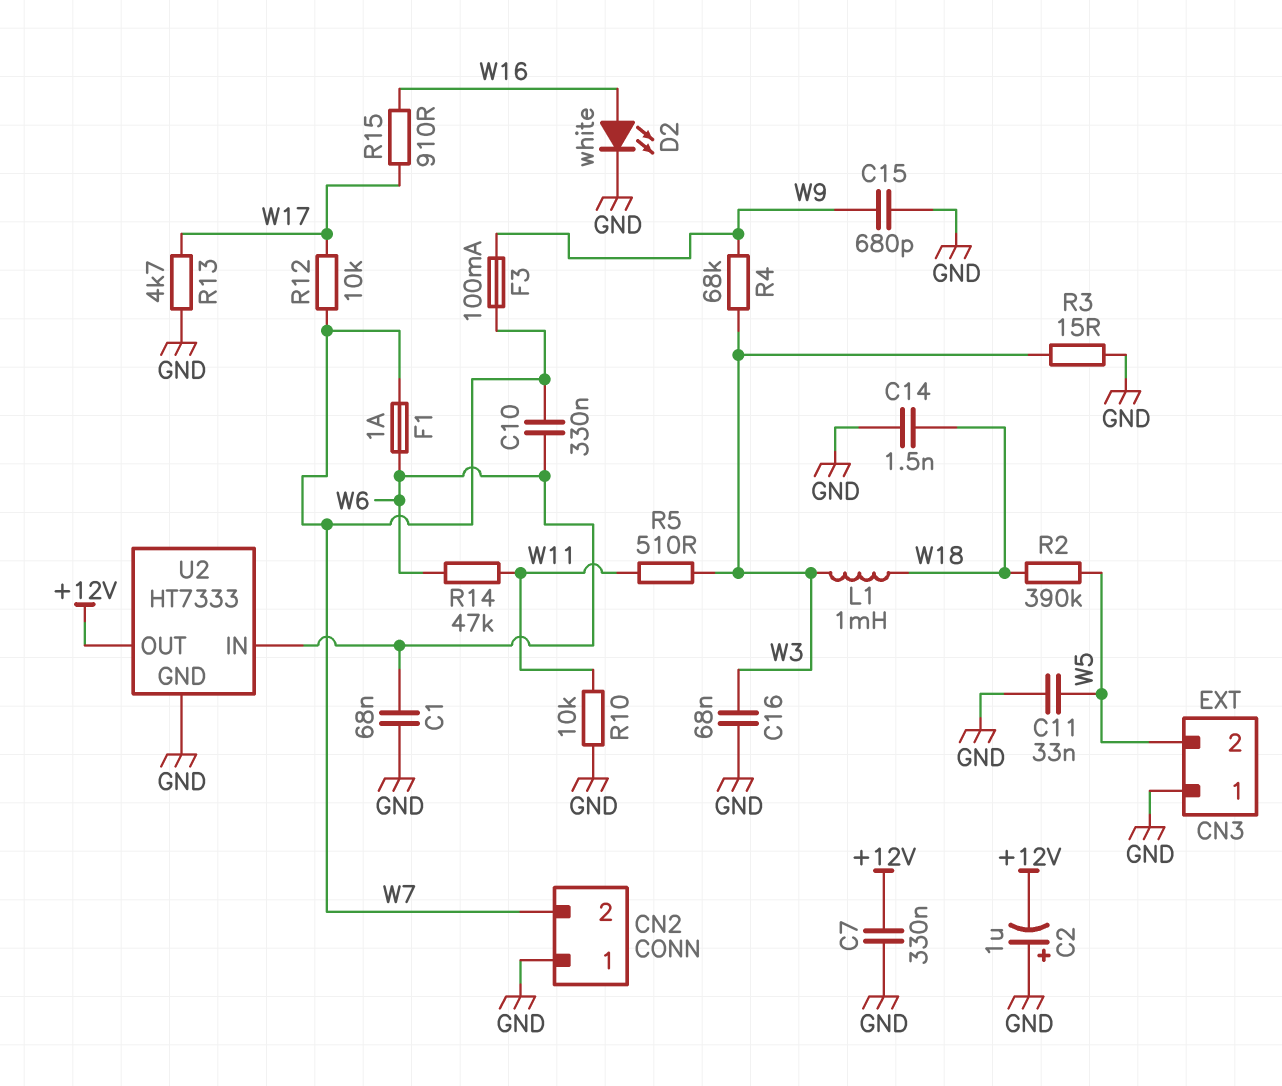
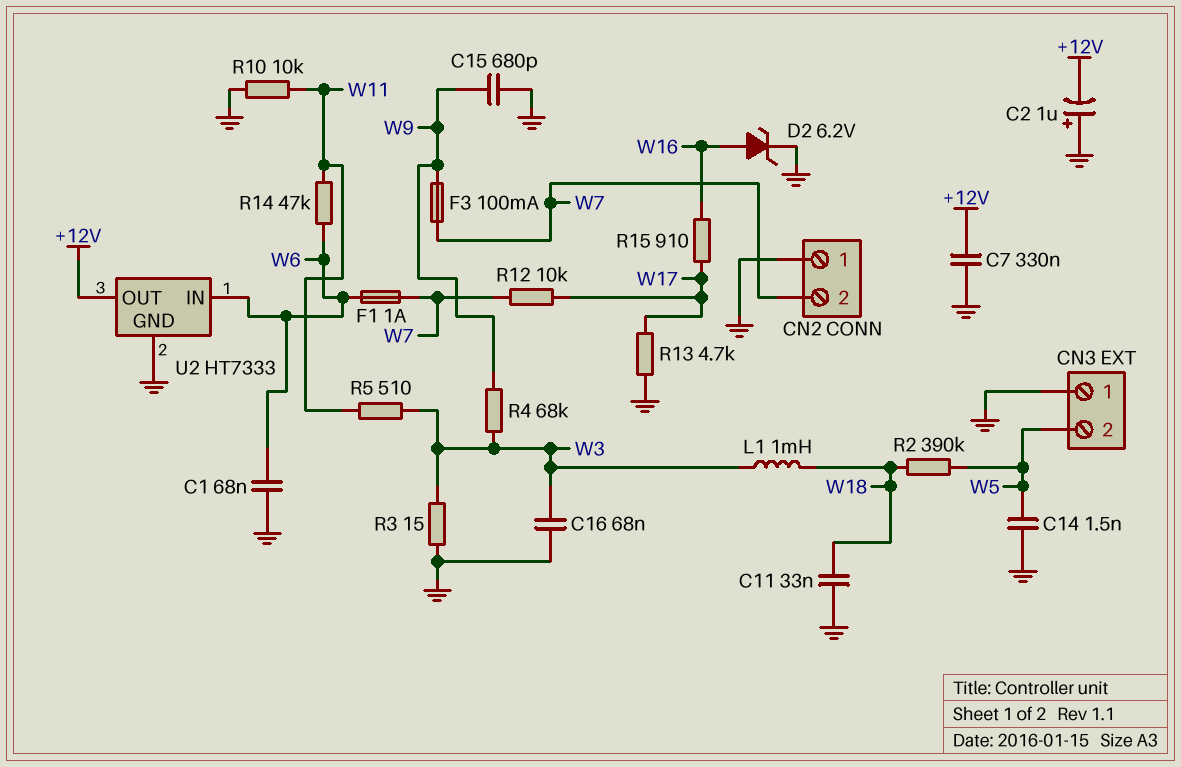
C10: 330nF (W6, W7) -> none
C11: 33nF (GND, W5) -> 33nF (GND, W18)
C14: 1.5nF (GND, W18) -> 1.5nF (GND, W5)
D2: LED white (A W16, K GND) -> zener 6.2V (A W16, K GND)

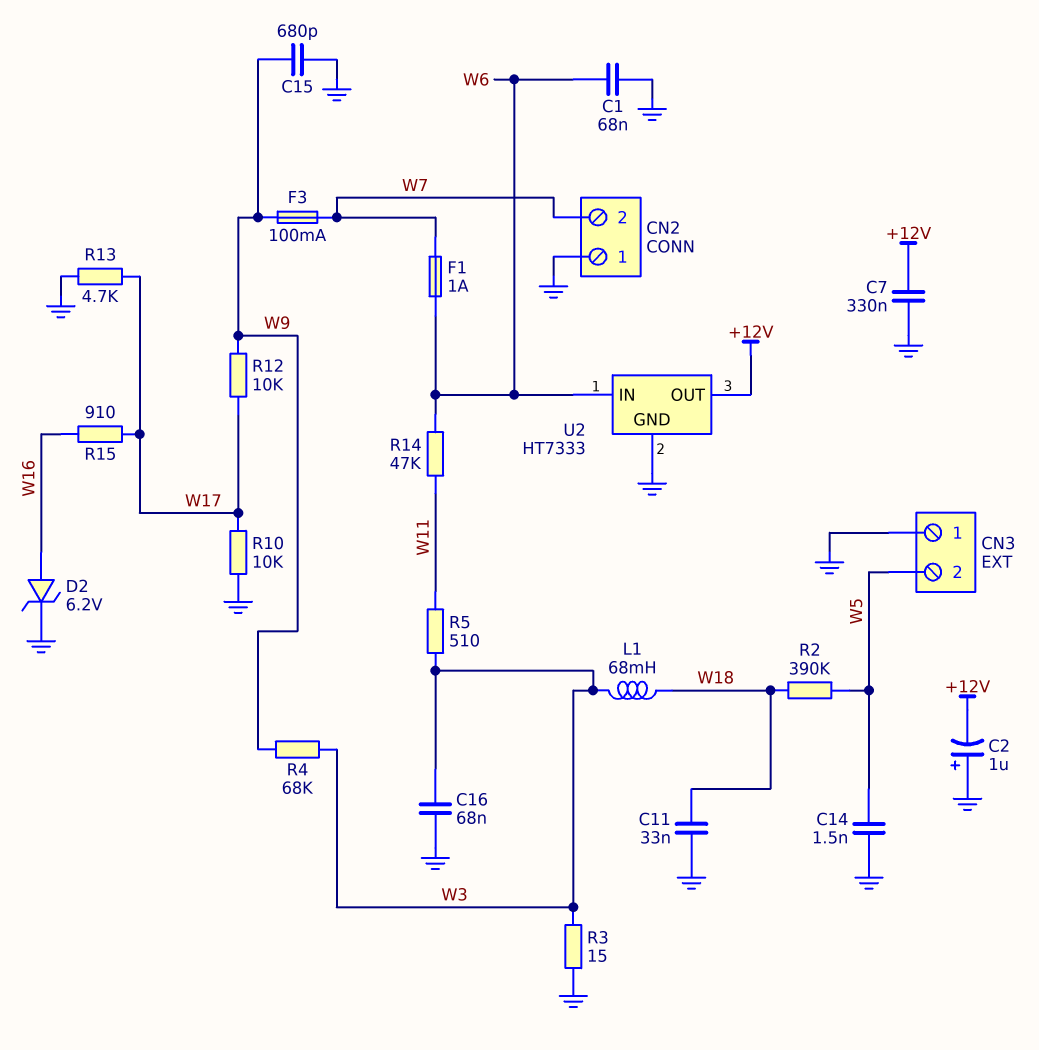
L1: 1mH (W3, W18) -> 68mH (W3, W18)
R10: 10k (GND, W11) -> 10k (GND, W17)
R12: 10k (W7, W17) -> 10k (W9, W17)

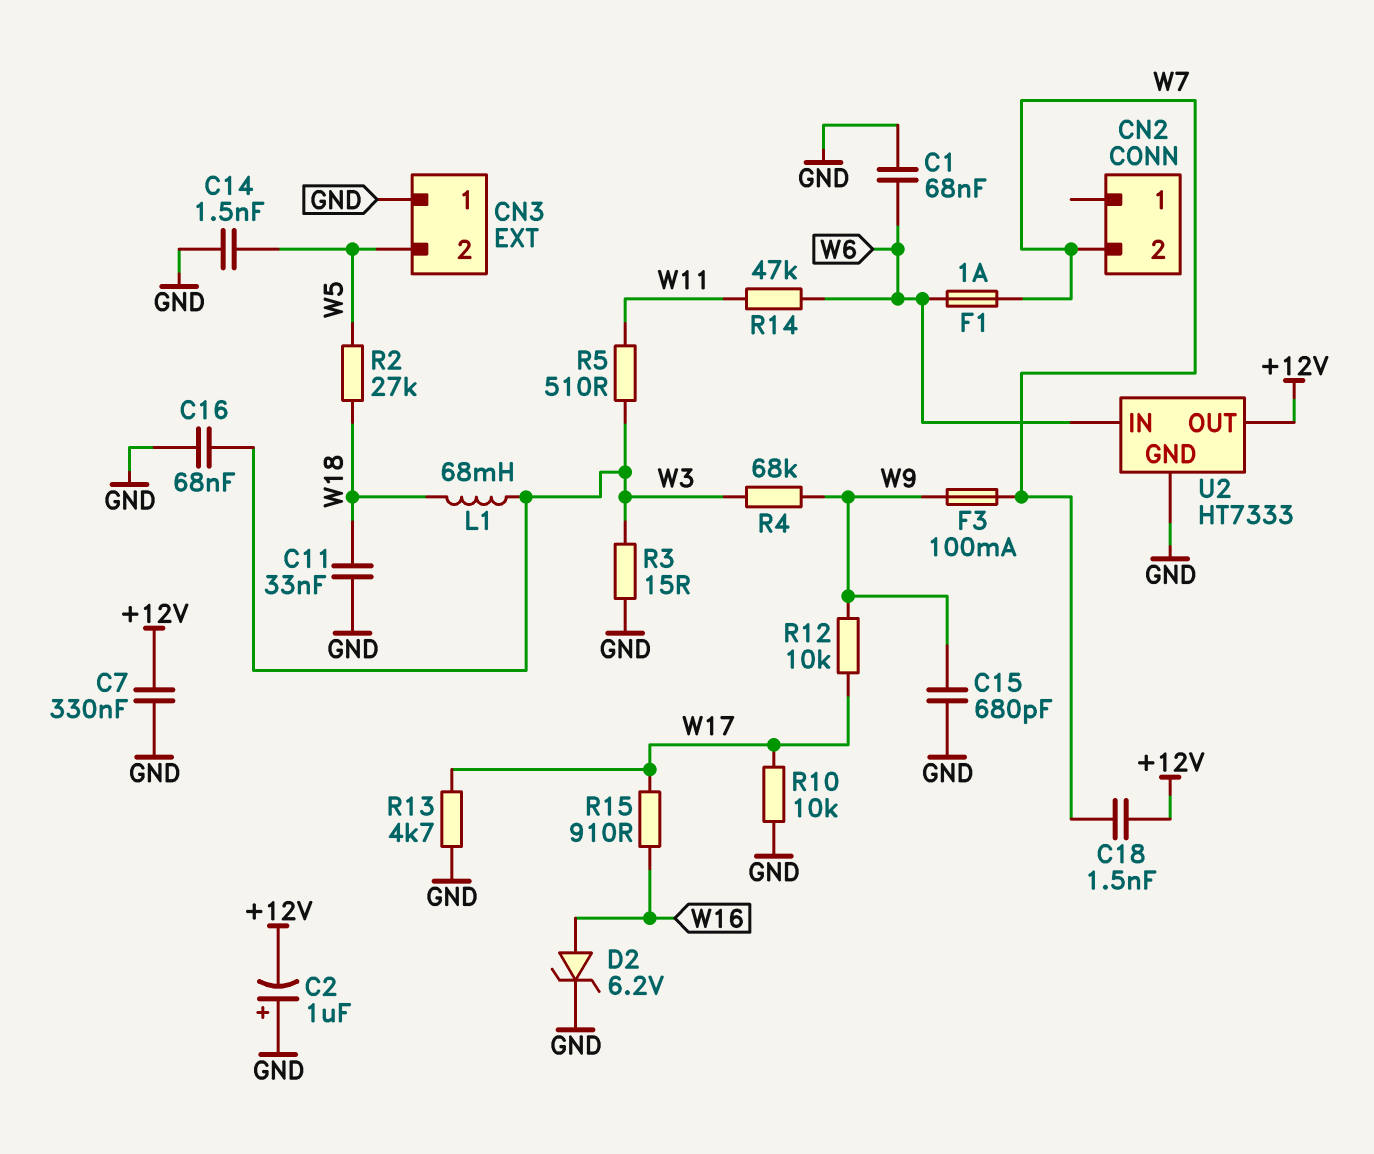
C18: none -> 1.5nF (+12V, W7)
CN2 pin 1: GND -> none
R2: 390k (W5, W18) -> 27k (W5, W18)

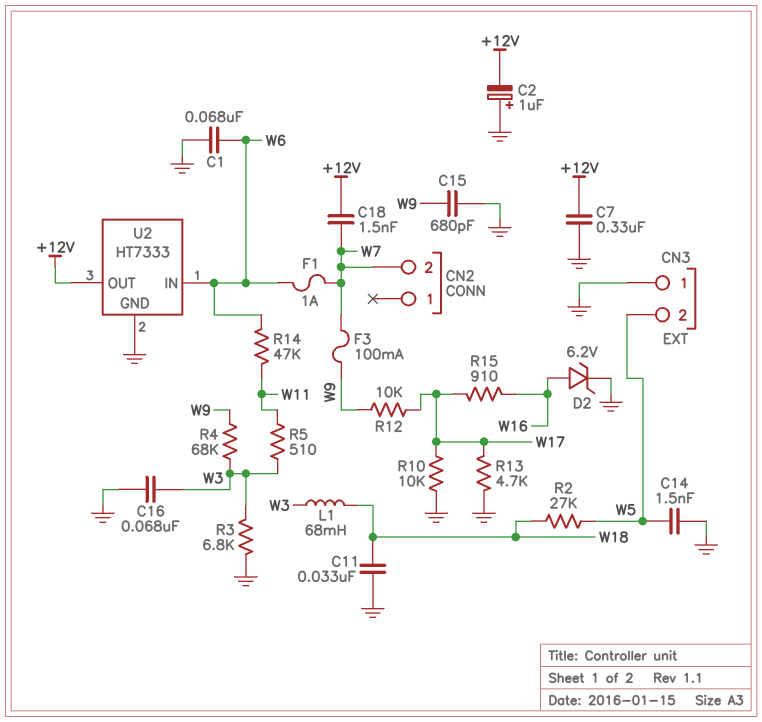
R3: 15 (GND, W3) -> 6.8k (GND, W3)

